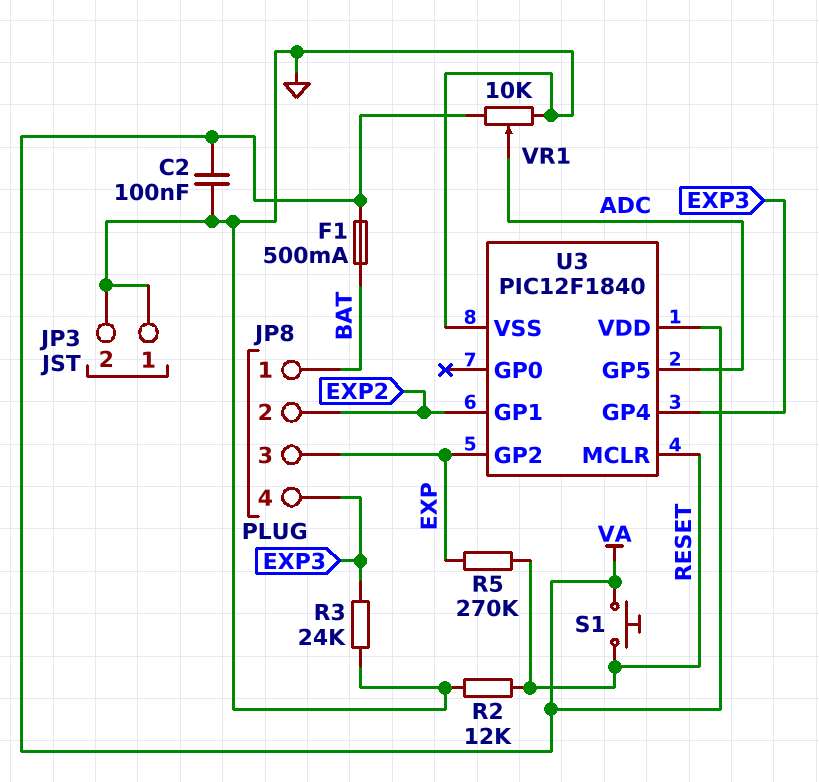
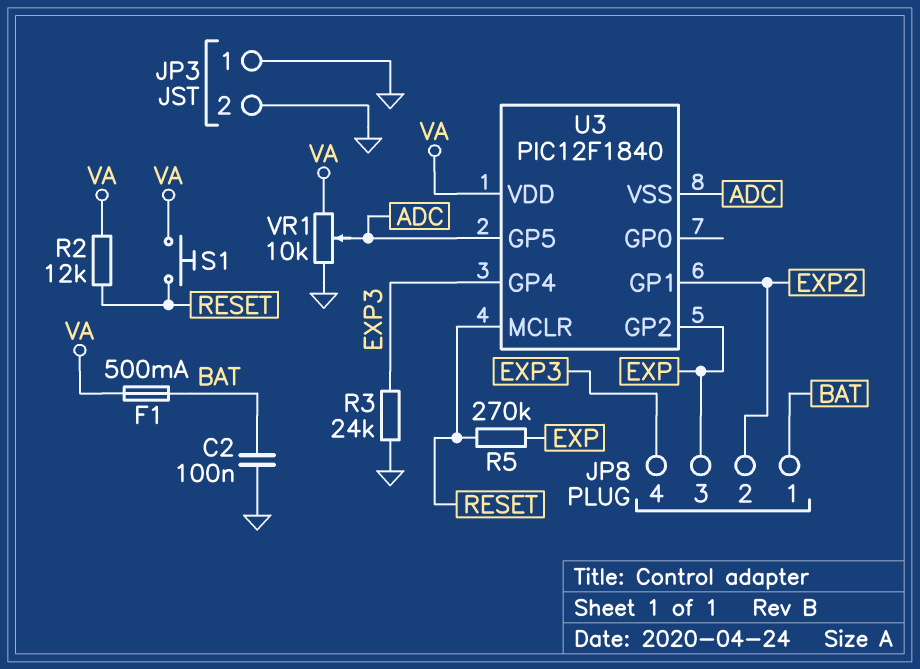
C2: 100nF (GND, VA) -> 100nF (BAT, GND)
R2: 12k (GND, RESET) -> 12k (RESET, VA)
U3 pin VSS: GND -> ADC

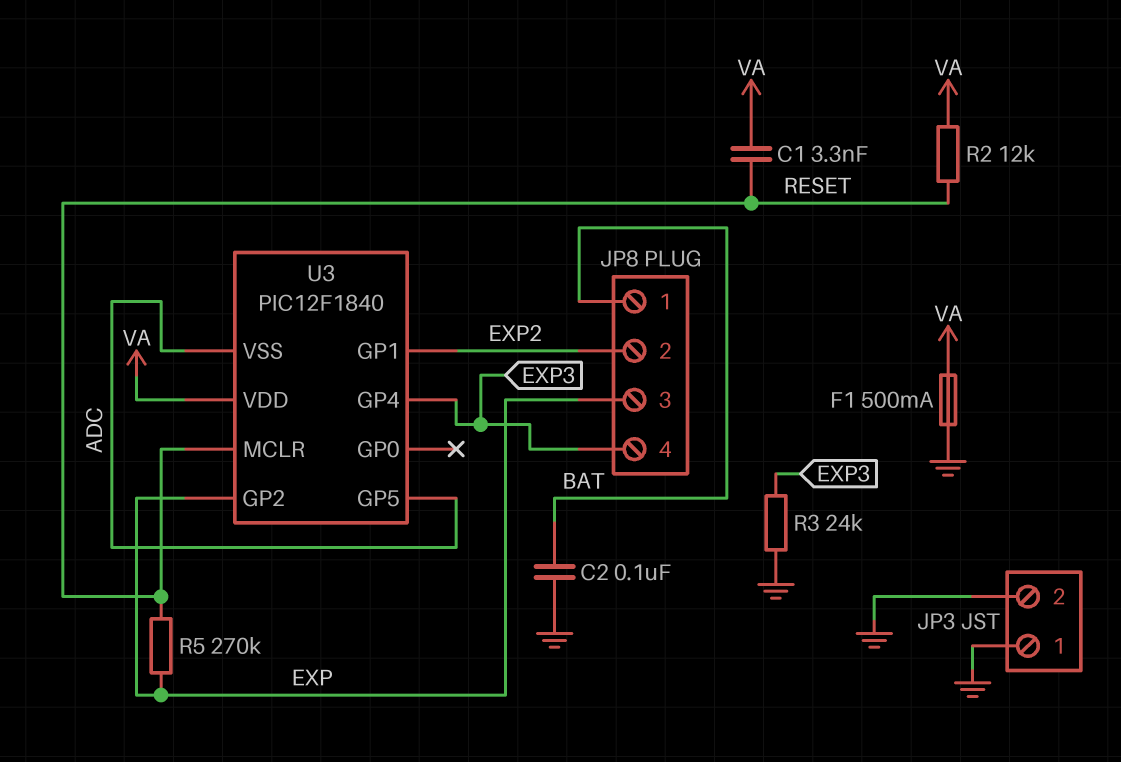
C1: none -> 3.3nF (RESET, VA)
F1: 500mA (BAT, VA) -> 500mA (GND, VA)
S1: button (RESET, VA) -> none
VR1: 10k (GND, VA, wiper ADC) -> none

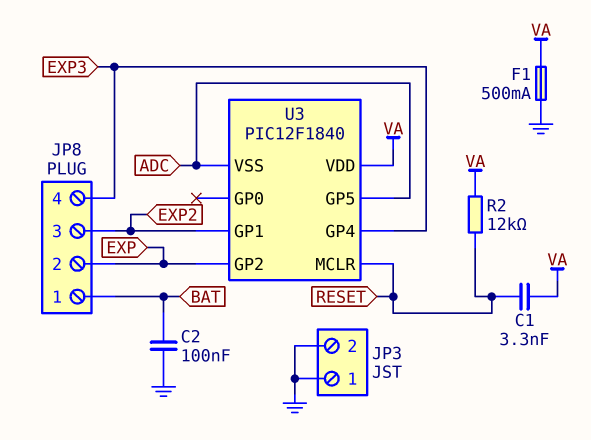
JP8 pin 2: EXP2 -> EXP
JP8 pin 3: EXP -> EXP2
R3: 24k (EXP3, GND) -> none
R5: 270k (EXP, RESET) -> none

